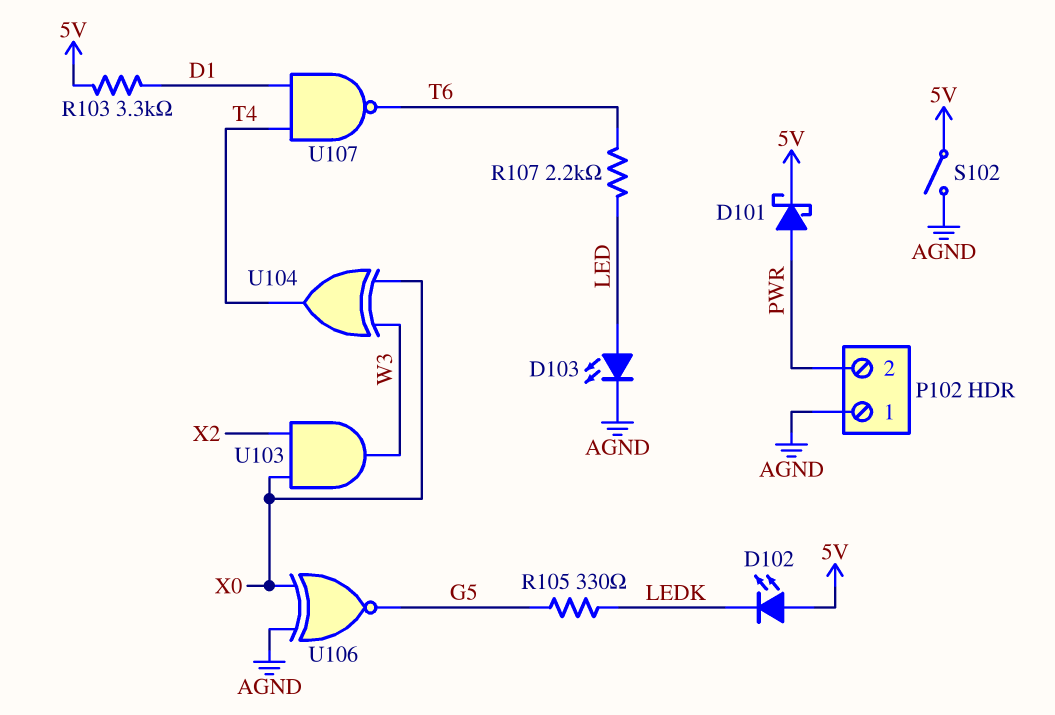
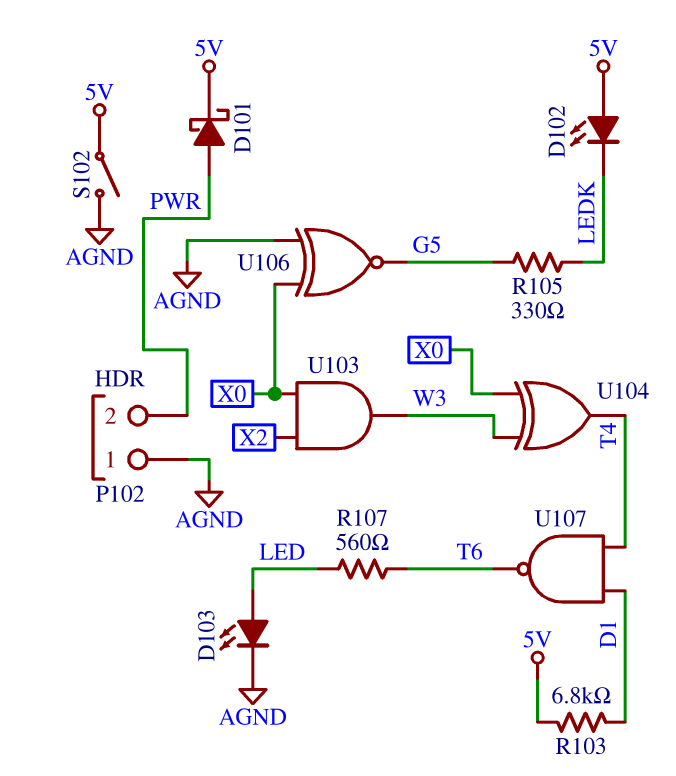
R103: 3.3k (5V, D1) -> 6.8k (5V, D1)
R107: 2.2k (LED, T6) -> 560 (LED, T6)

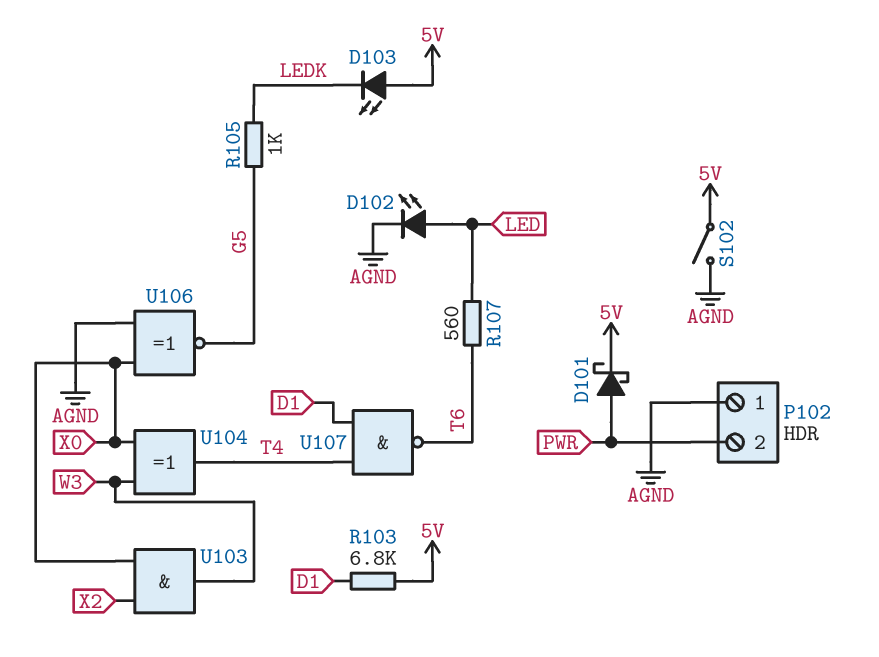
D102: LED (A 5V, K LEDK) -> LED (A LED, K AGND)
D103: LED (A LED, K AGND) -> LED (A 5V, K LEDK)
R105: 330 (G5, LEDK) -> 1k (G5, LEDK)

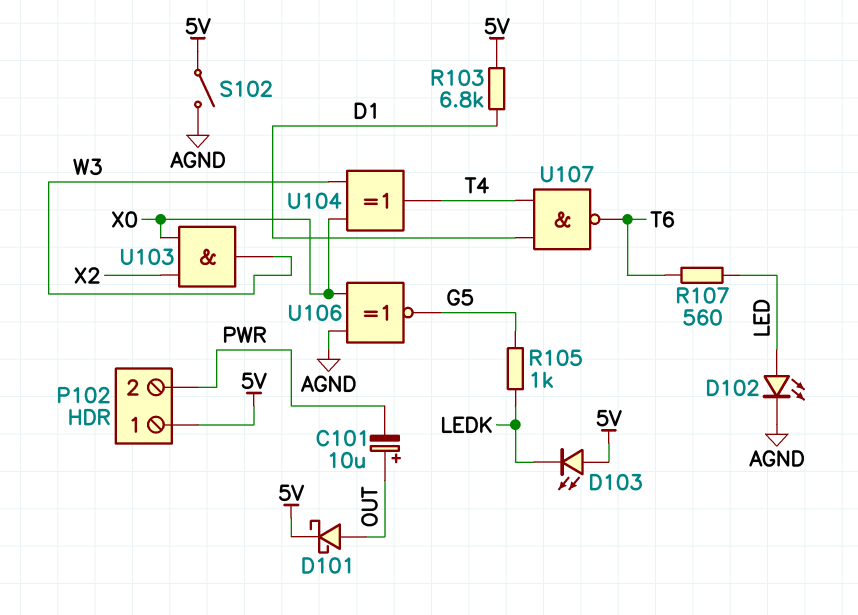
C101: none -> 10uF (plus OUT, minus PWR)
D101: schottky (A PWR, K 5V) -> schottky (A OUT, K 5V)
P102 pin 1: AGND -> 5V

